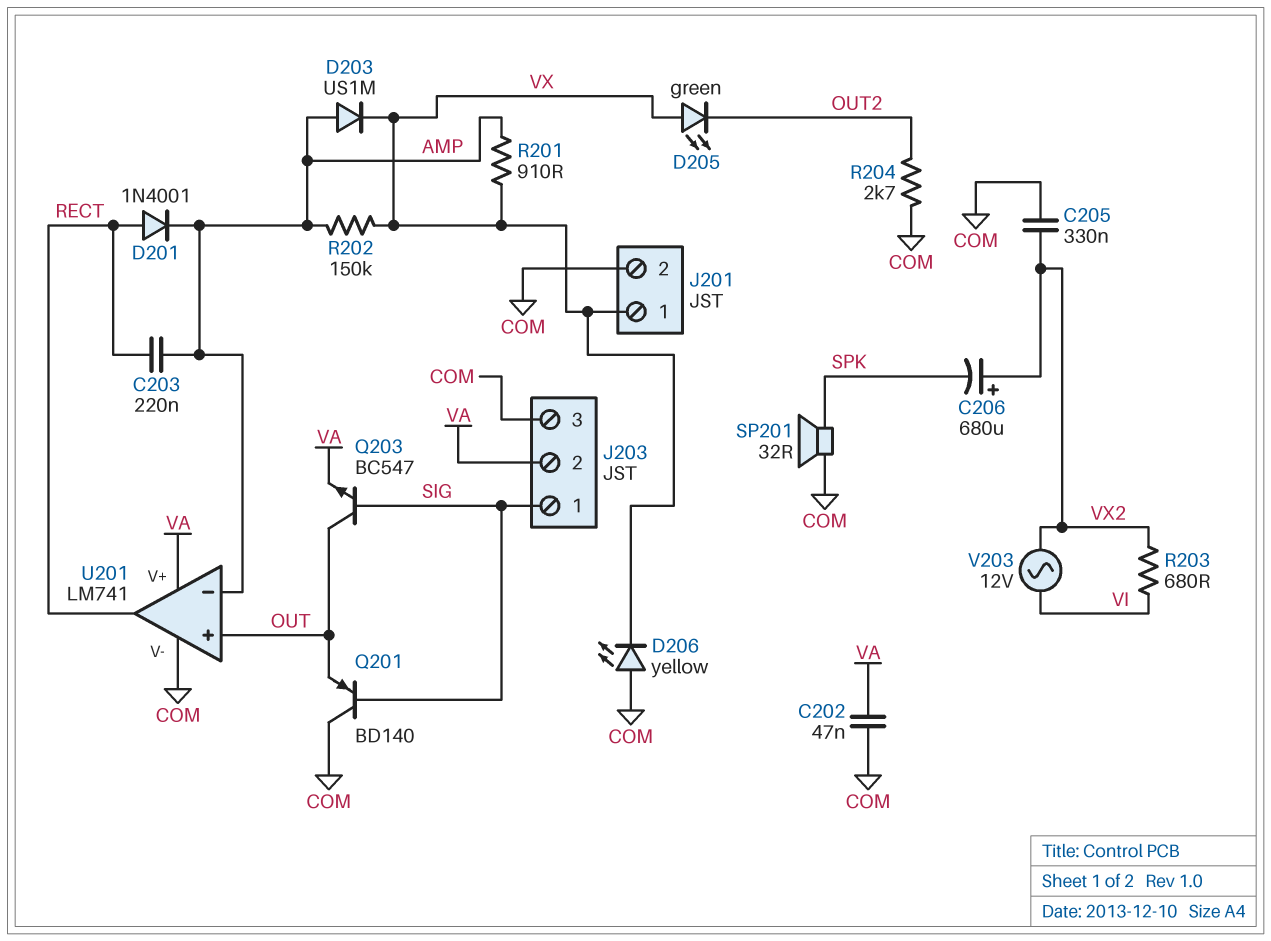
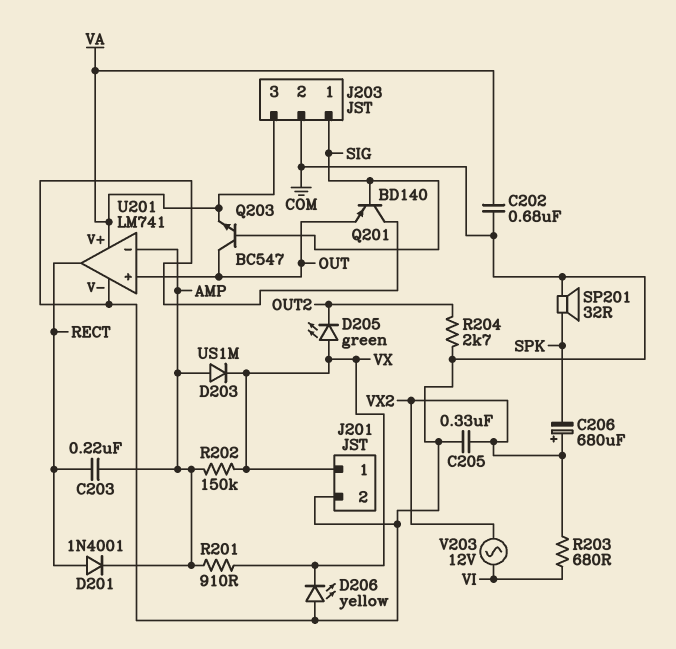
C202: 47nF (COM, VA) -> 680nF (COM, VA)
J203 pin 2: VA -> COM
J203 pin 3: COM -> VA

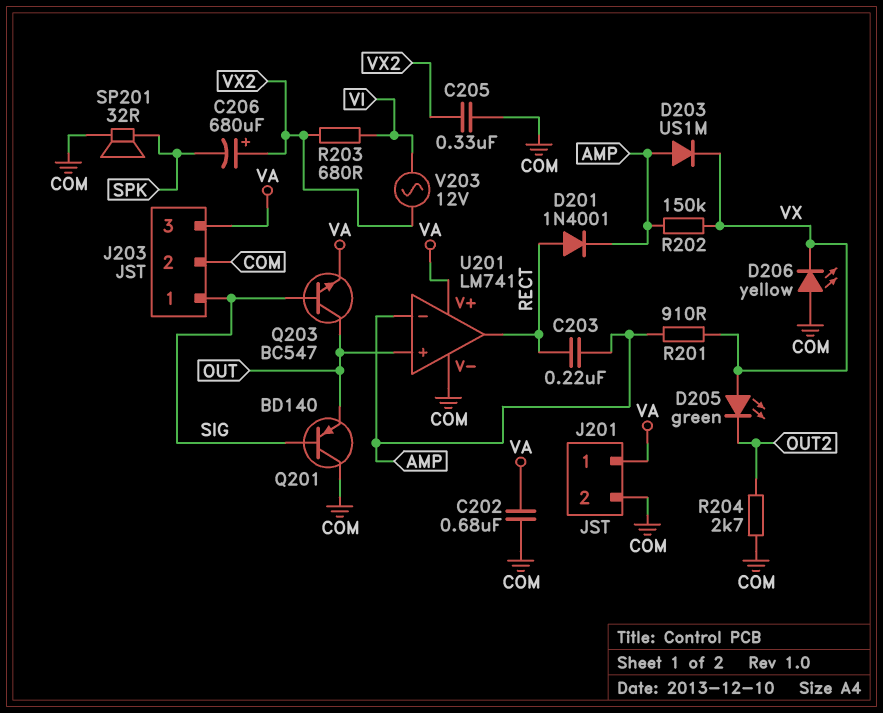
J201 pin 1: VX -> VA

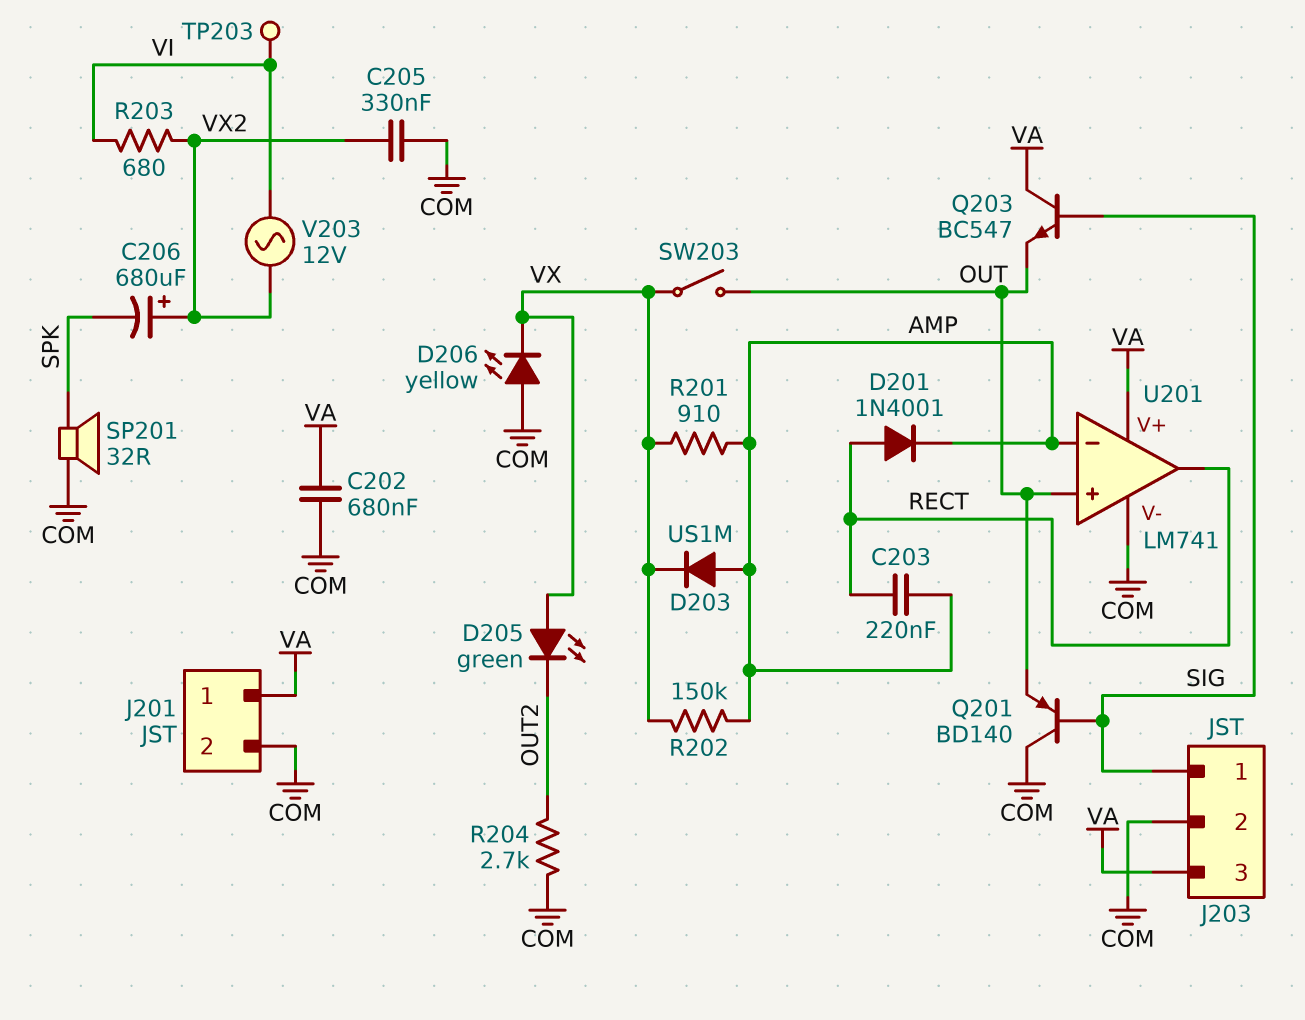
Q203: NPN BC547 (B SIG, C OUT, E VA) -> NPN BC547 (B SIG, C VA, E OUT)
SW203: none -> switch (OUT, VX)
TP203: none -> test point (VI)

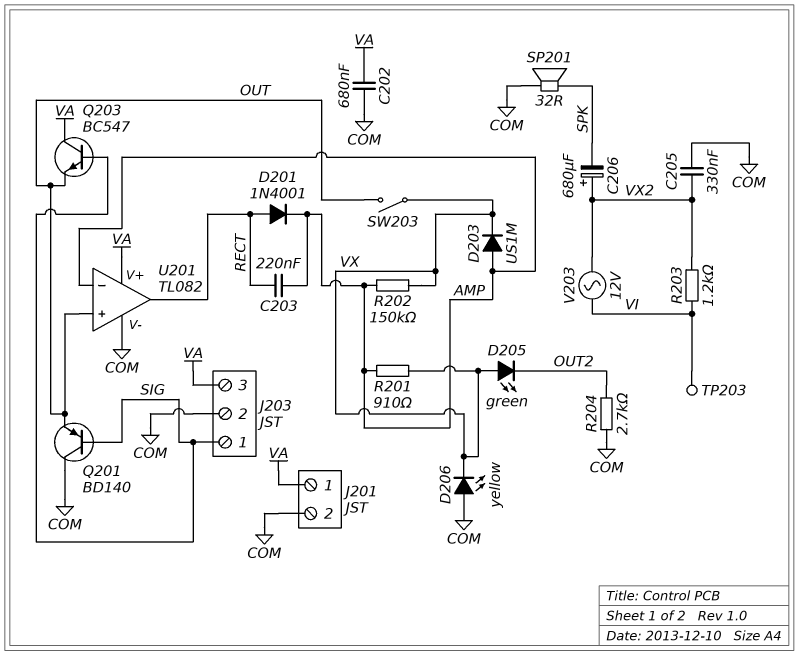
R203: 680 (VI, VX2) -> 1.2k (VI, VX2)
U201: LM741 -> TL082

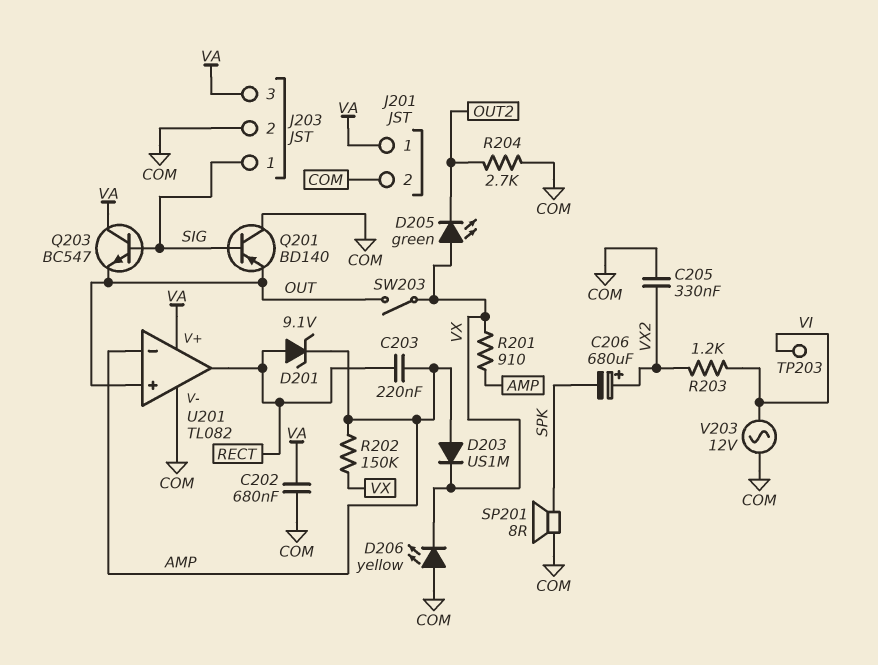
D201: diode 1N4001 (A RECT, K AMP) -> zener 9.1V (A RECT, K AMP)
SP201: speaker 32R (COM, SPK) -> speaker 8R (COM, SPK)
V203: AC 12V (VI, VX2) -> AC 12V (COM, VI)

